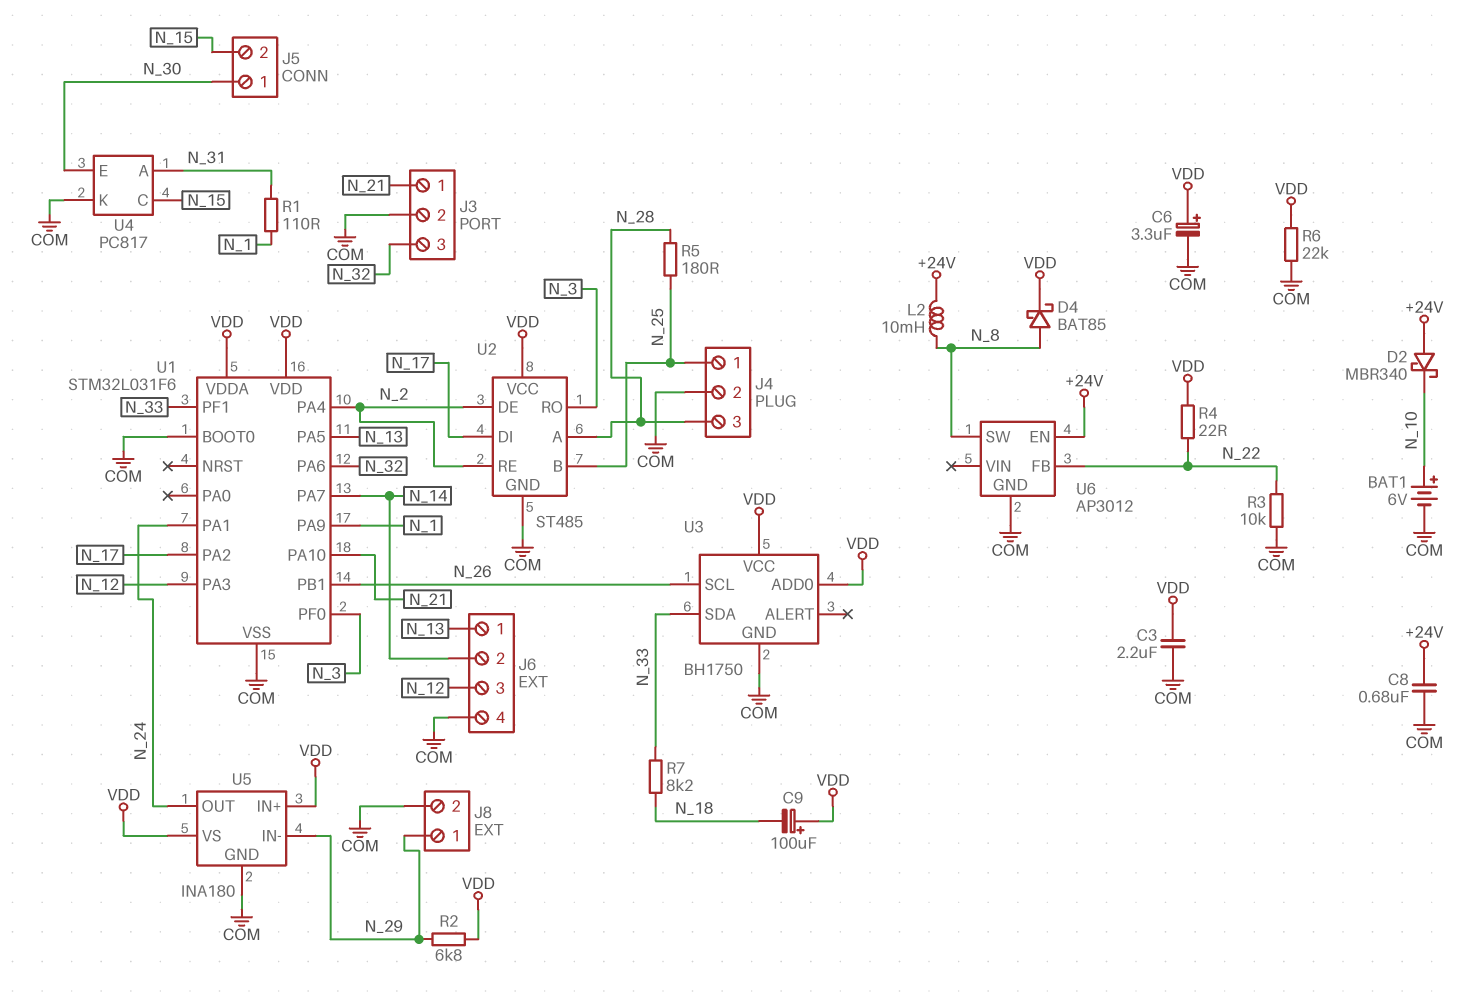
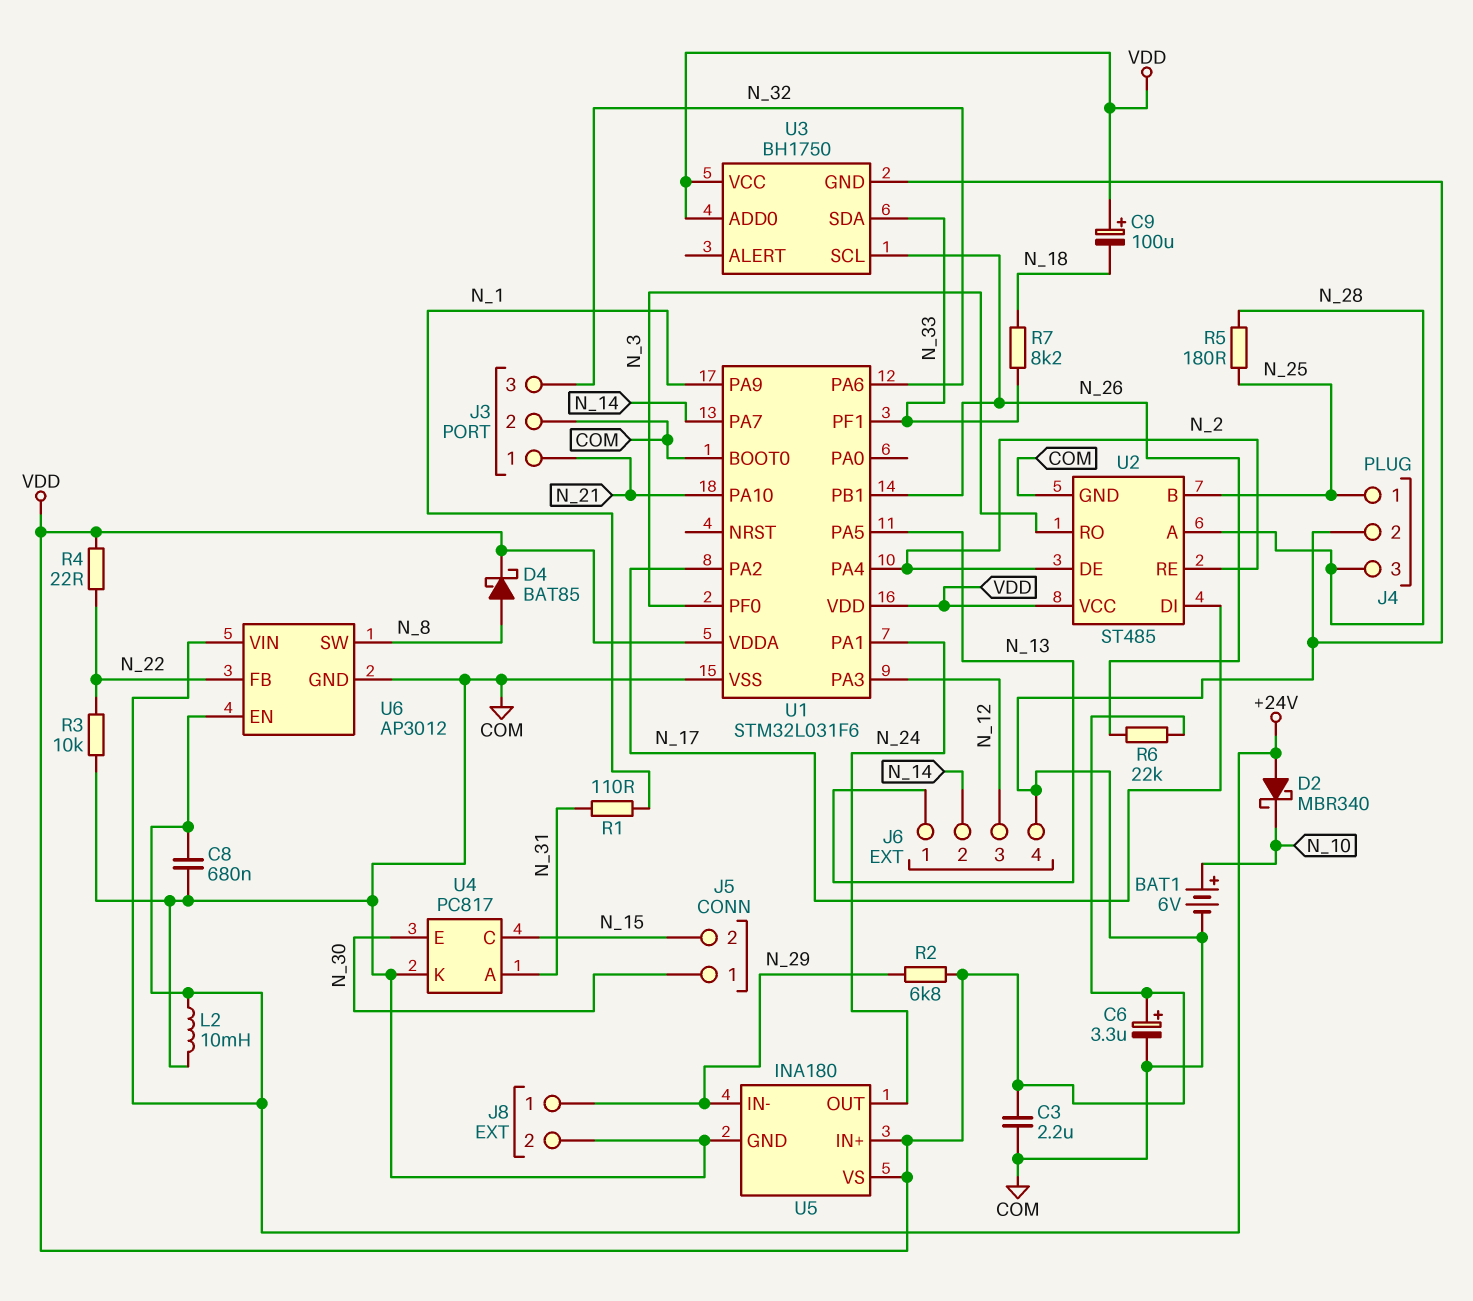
L2: 10mH (+24V, N_8) -> 10mH (+24V, COM)
R6: 22k (COM, VDD) -> 22k (N_26, VDD)
U6 pin VIN: none -> +24V

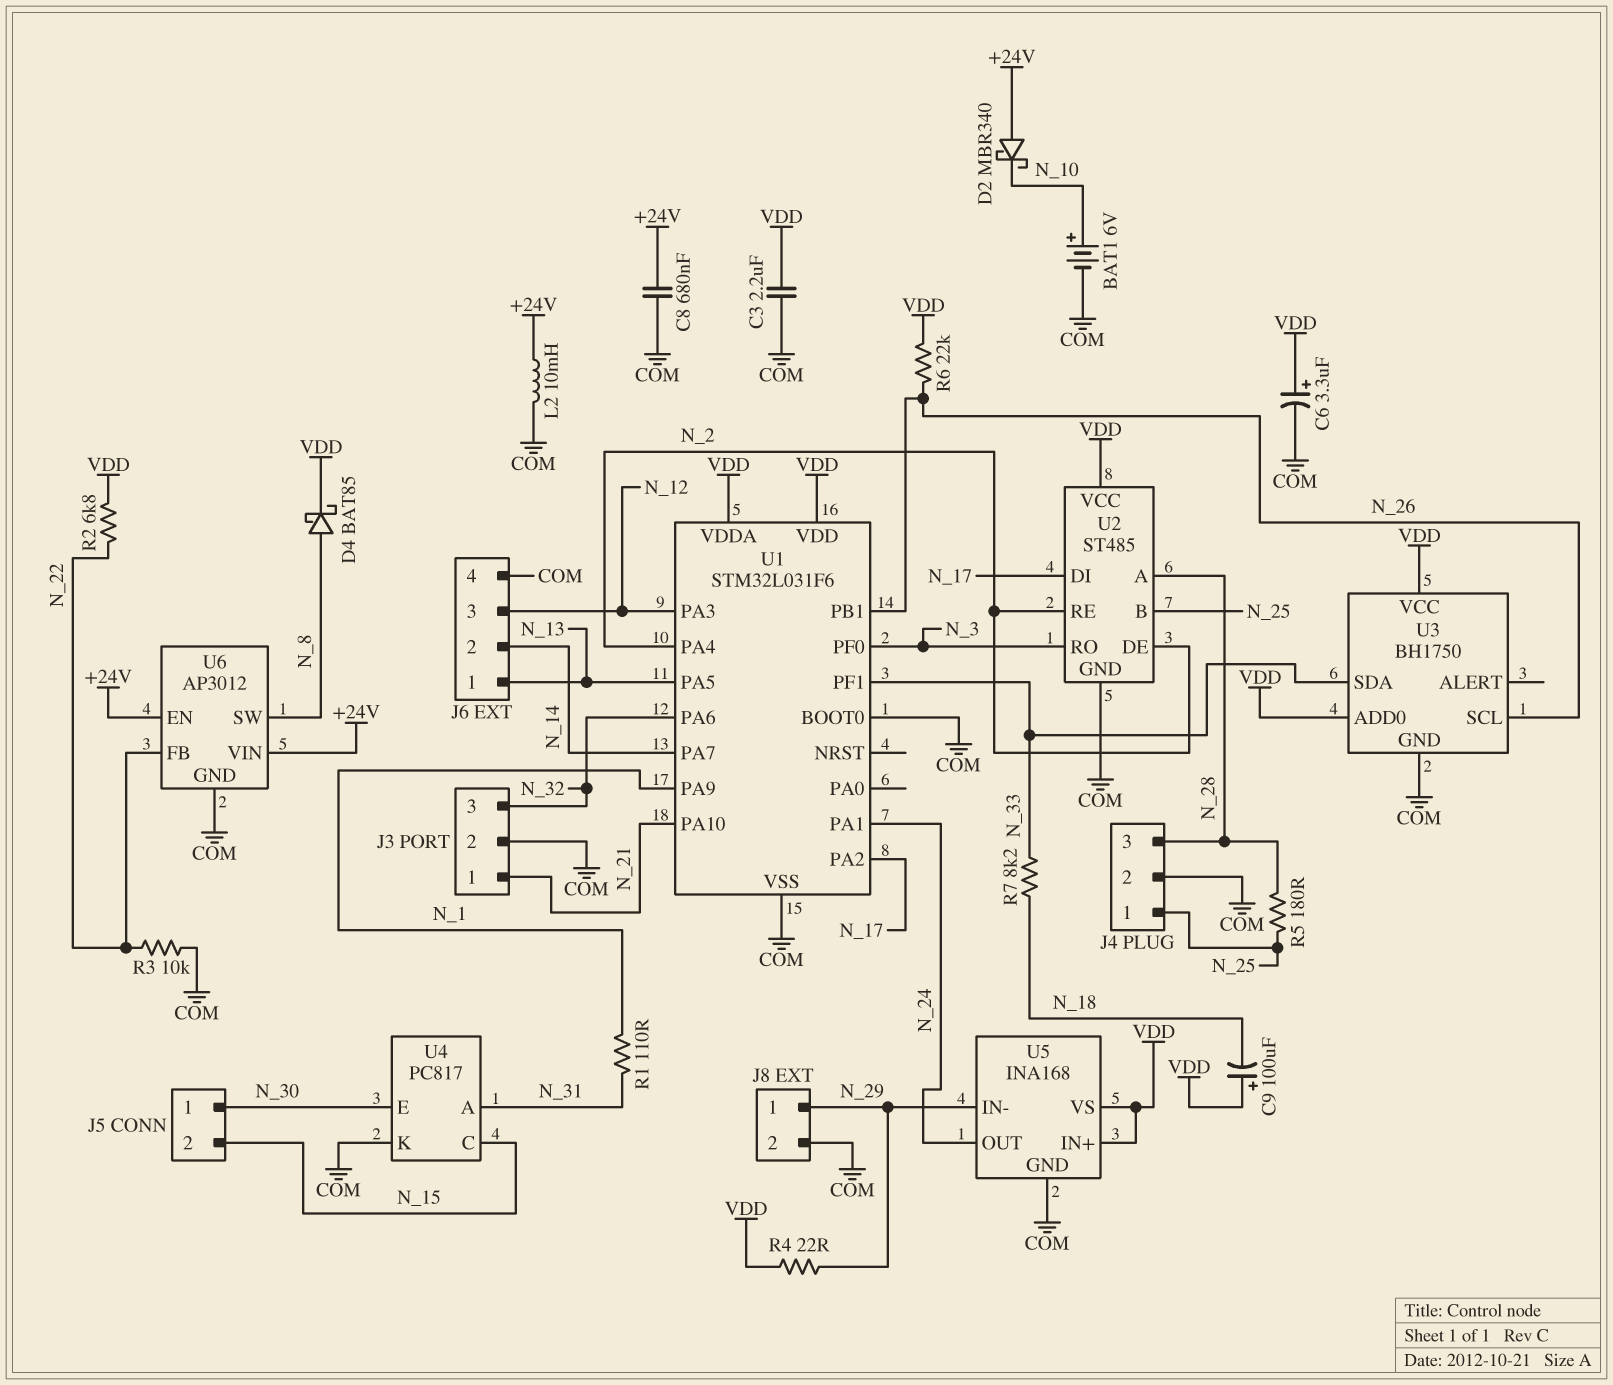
R2: 6.8k (N_29, VDD) -> 6.8k (N_22, VDD)
R4: 22 (N_22, VDD) -> 22 (N_29, VDD)
U5: INA180 -> INA168

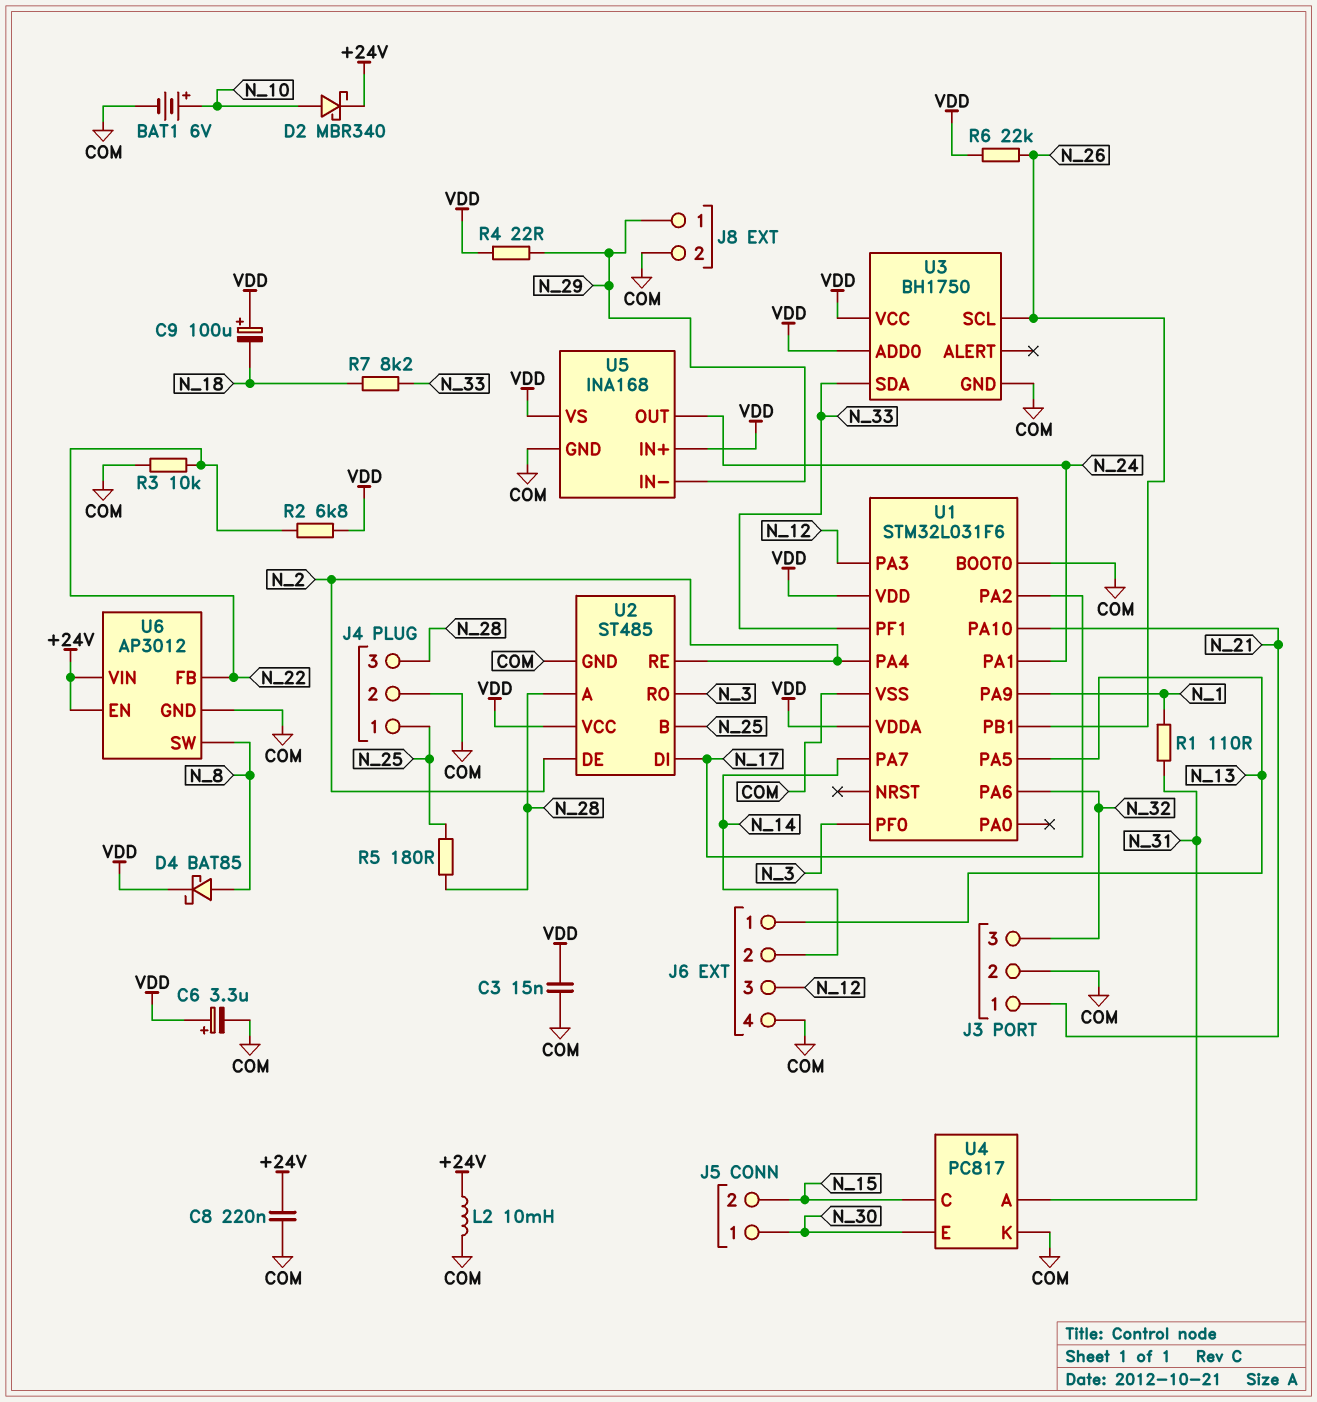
C3: 2.2uF (COM, VDD) -> 15nF (COM, VDD)
C8: 680nF (+24V, COM) -> 220nF (+24V, COM)
D2: schottky MBR340 (A +24V, K N_10) -> schottky MBR340 (A N_10, K +24V)

